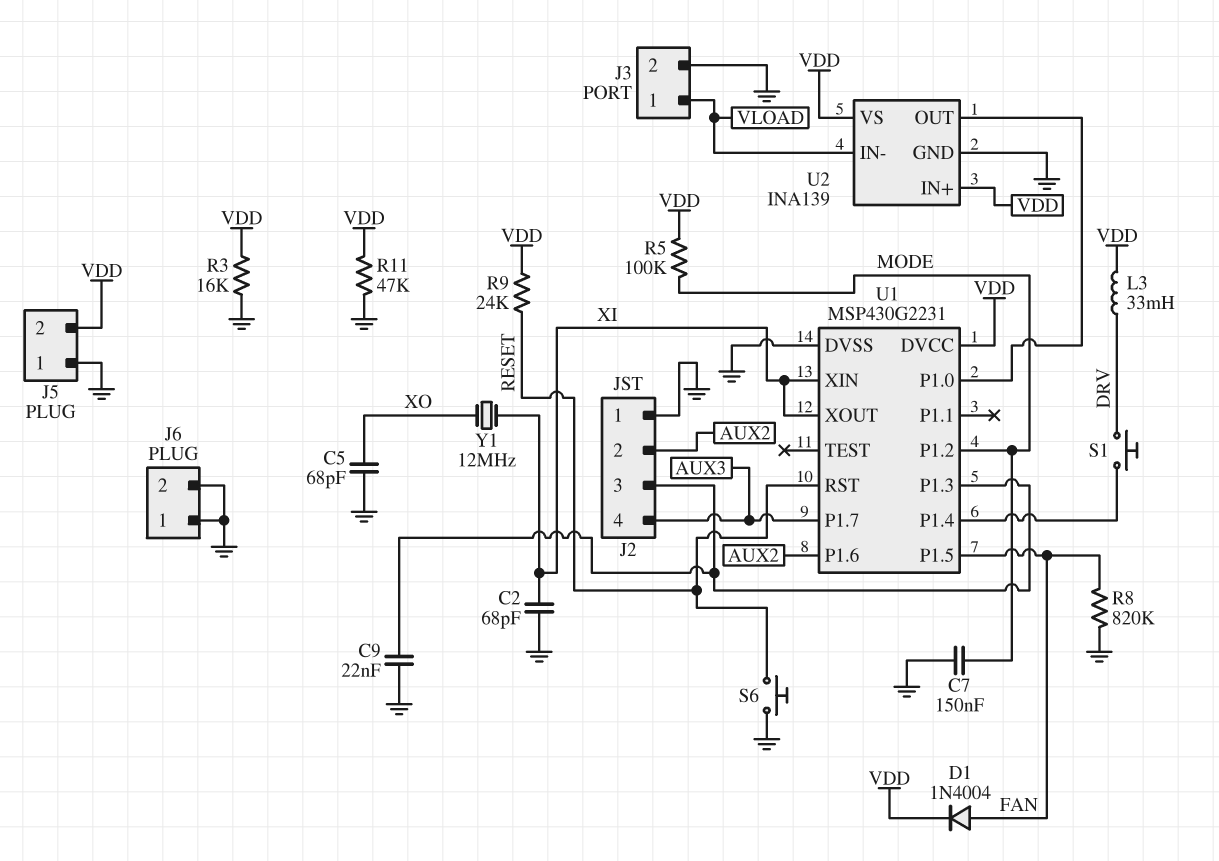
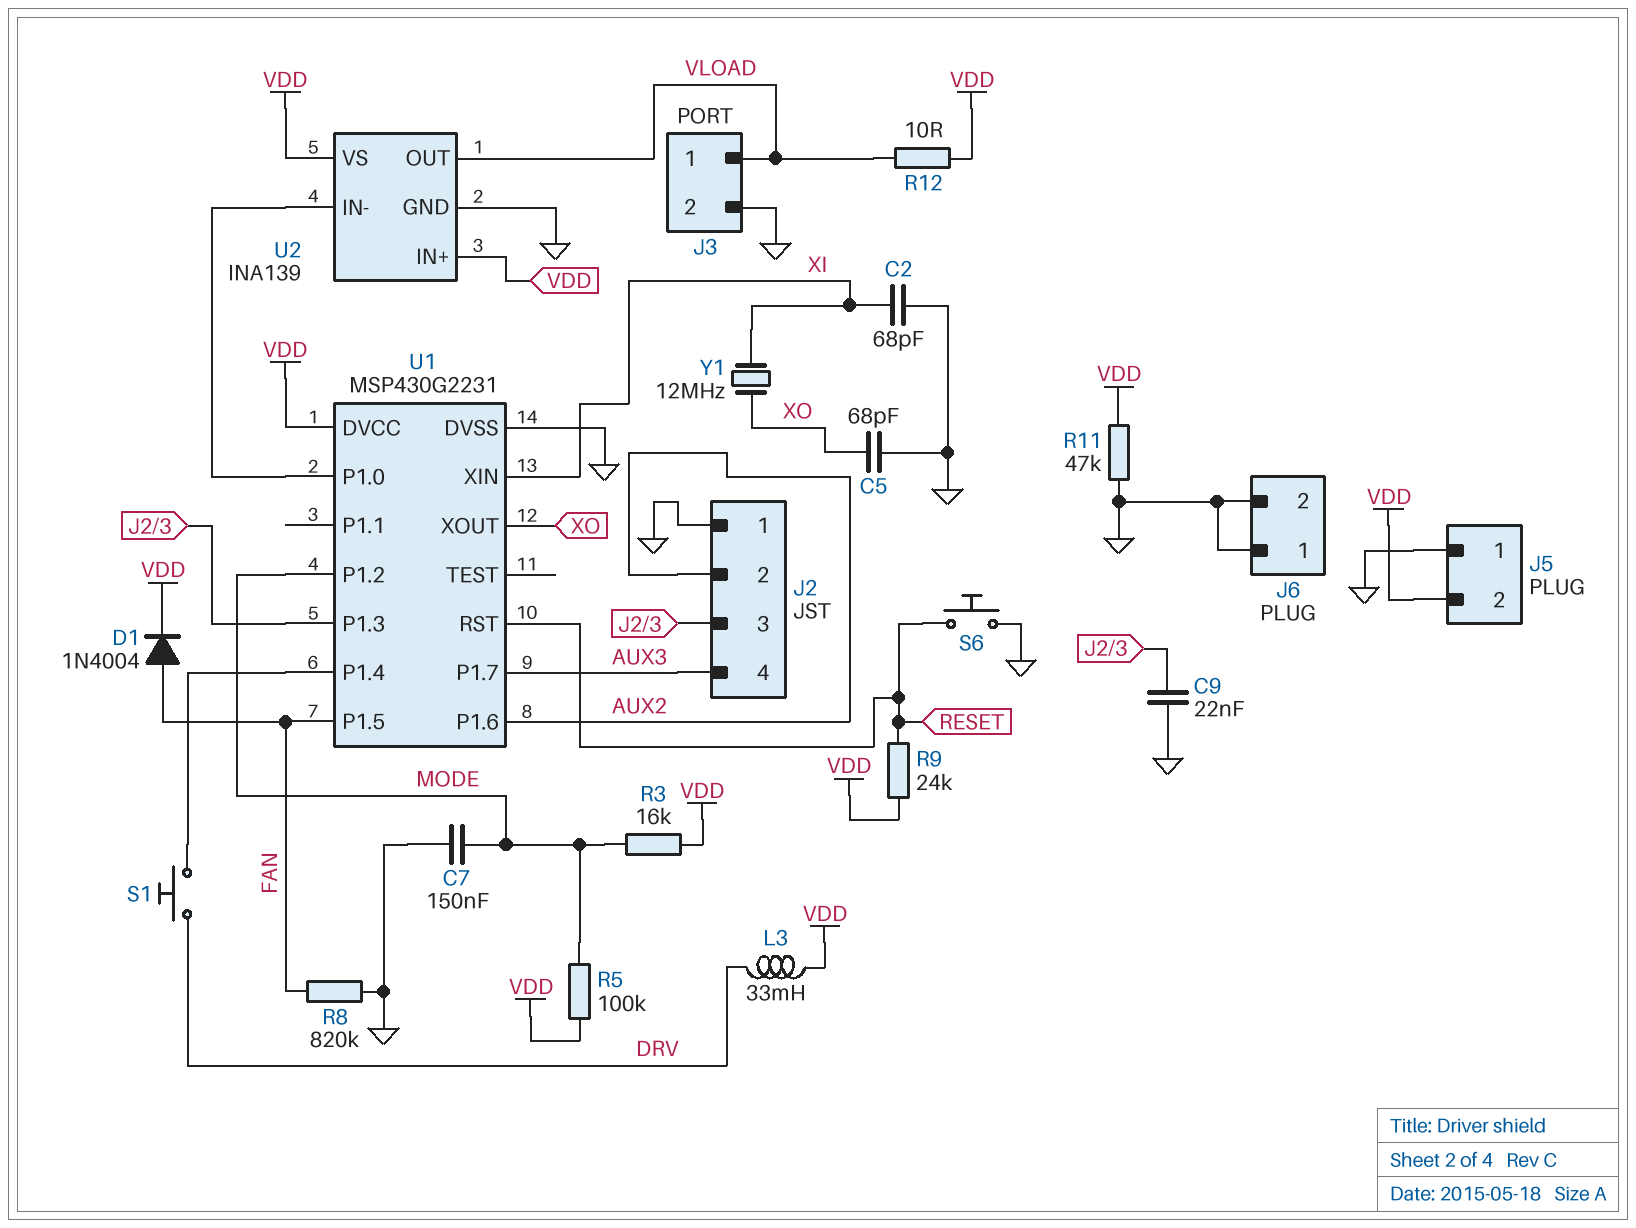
R3: 16k (GND, VDD) -> 16k (MODE, VDD)
R12: none -> 10 (VDD, VLOAD)
U1 pin XOUT: XI -> XO
U2 pin IN-: VLOAD -> U1/P1.0
U2 pin OUT: U1/P1.0 -> VLOAD

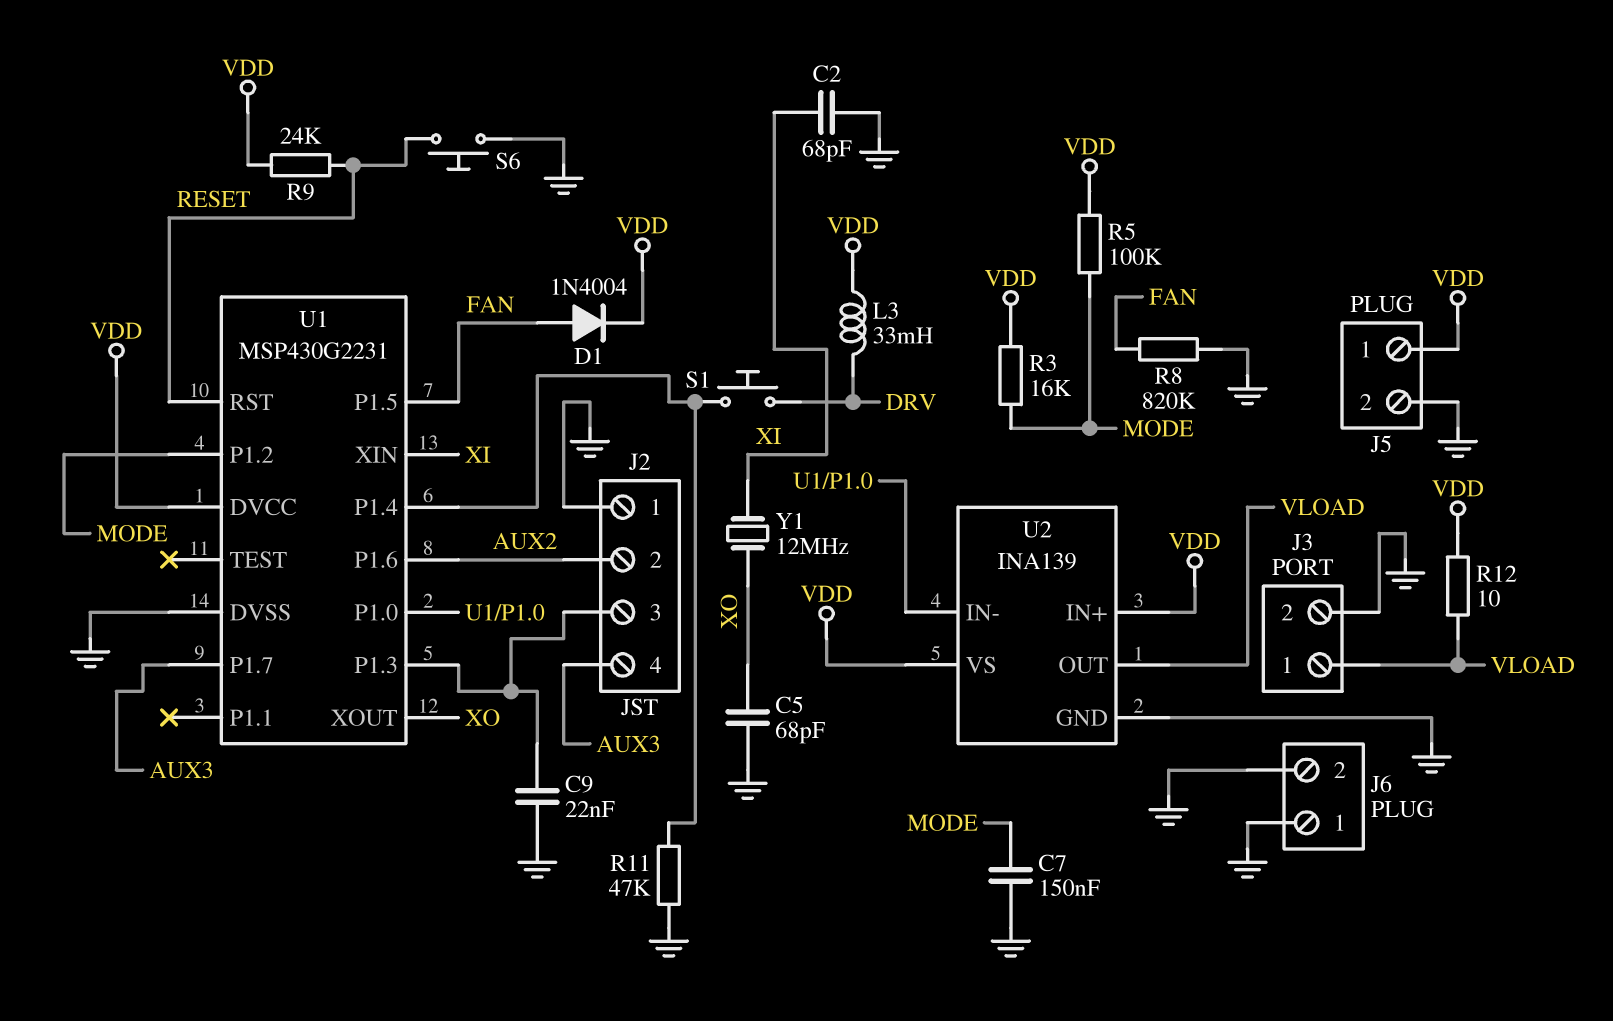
J5 pin 1: GND -> VDD
J5 pin 2: VDD -> GND
R11: 47k (GND, VDD) -> 47k (GND, U1/P1.4)

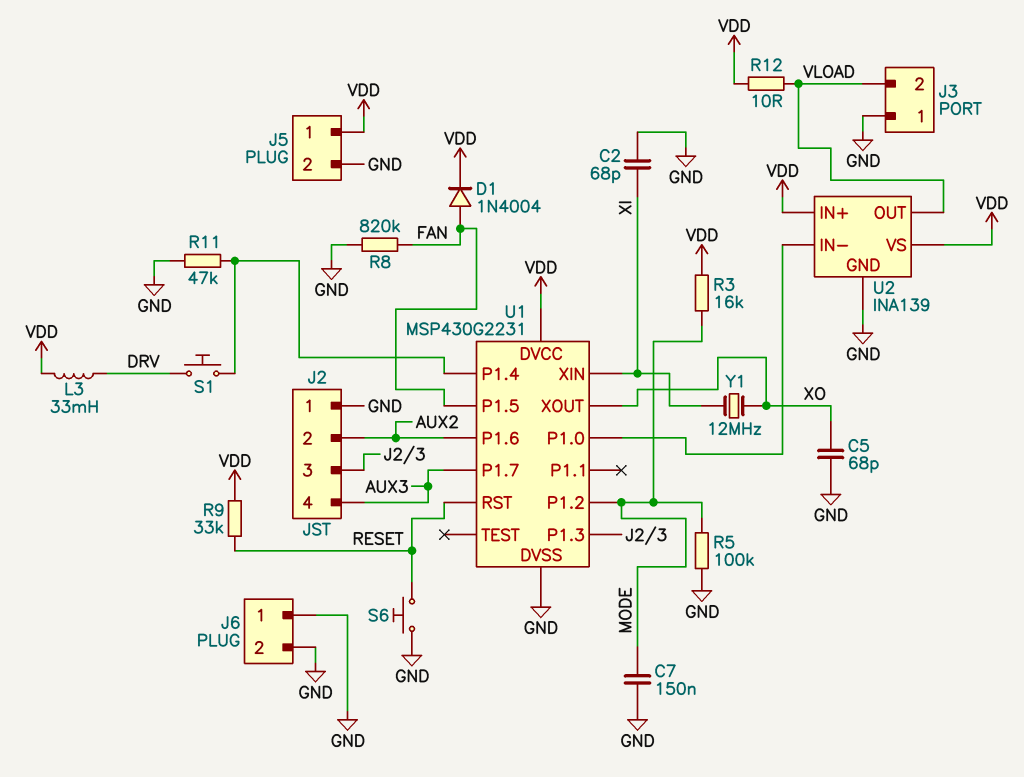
C9: 22nF (GND, J2/3) -> none
J3 pin 1: VLOAD -> GND
J3 pin 2: GND -> VLOAD
R5: 100k (MODE, VDD) -> 100k (GND, MODE)
R9: 24k (RESET, VDD) -> 33k (RESET, VDD)

